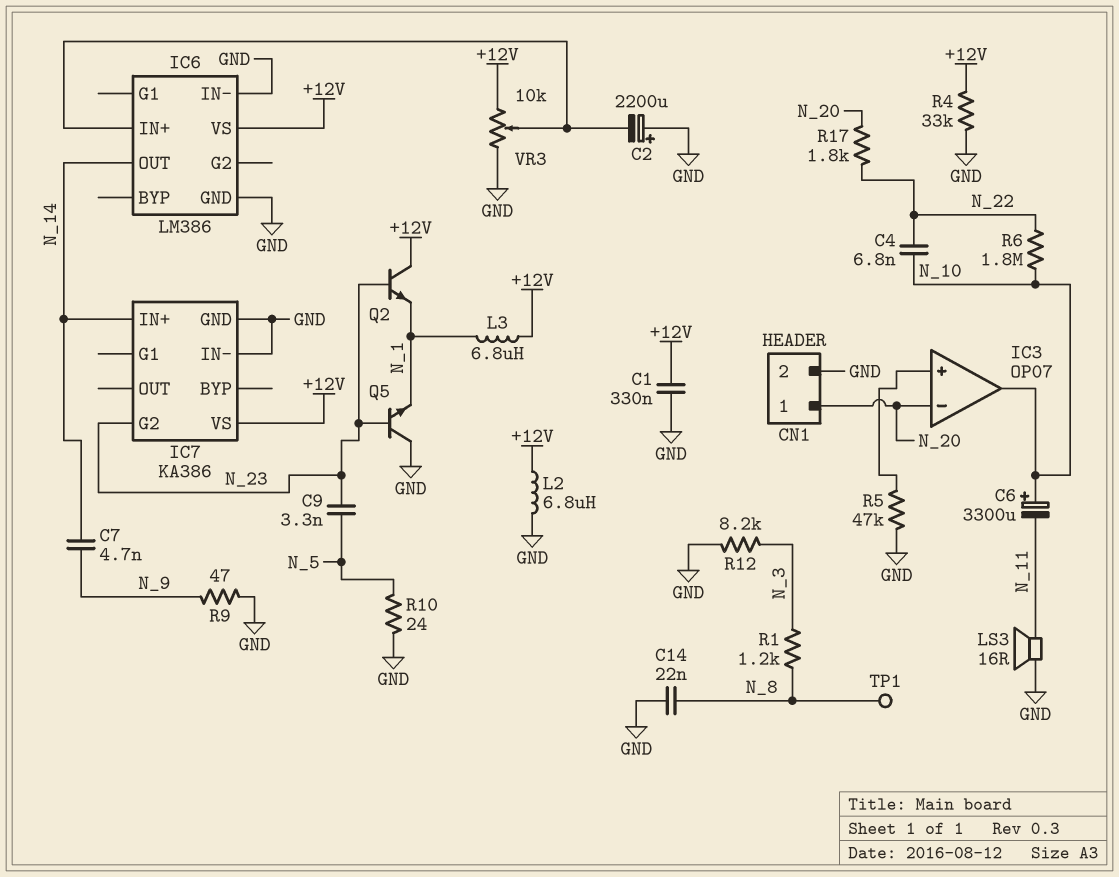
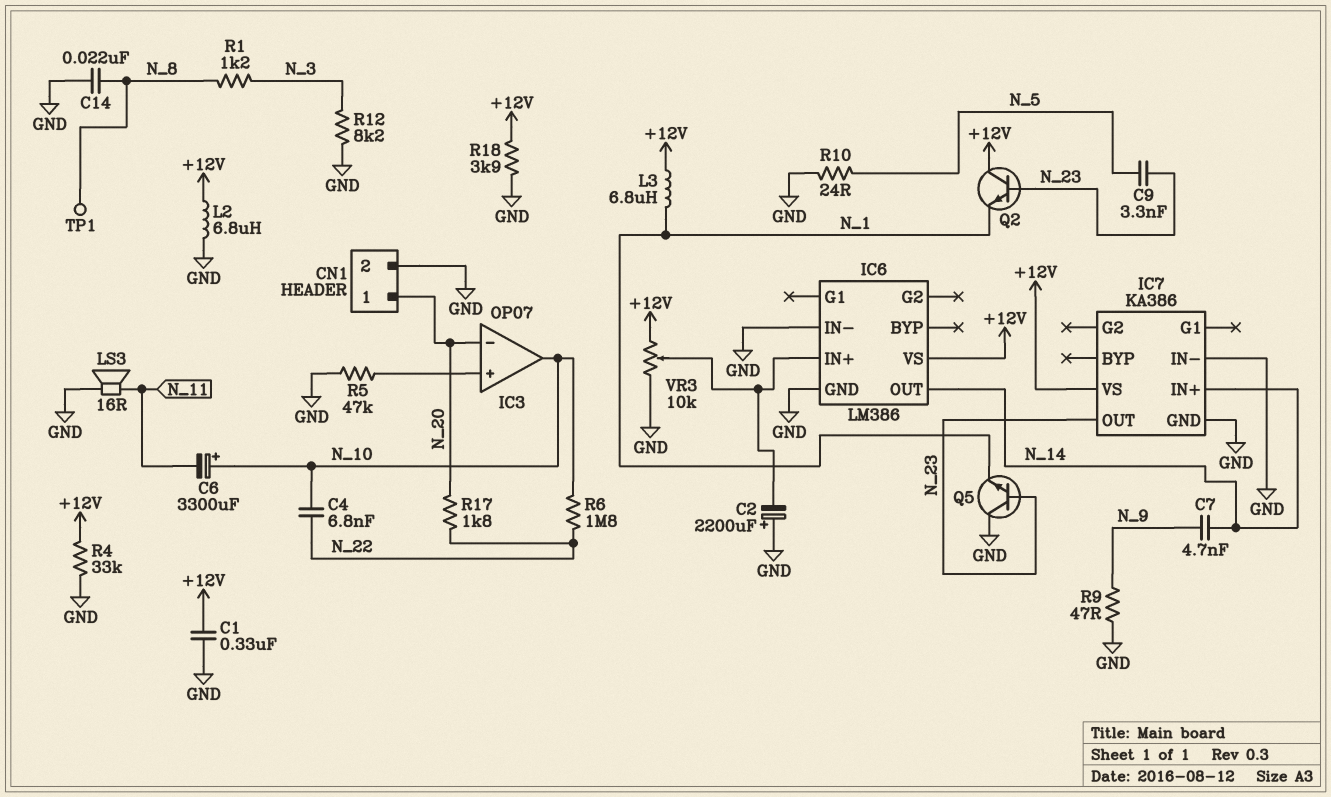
IC7 pin G2: N_23 -> none
IC7 pin OUT: none -> N_23
R18: none -> 3.9k (+12V, GND)

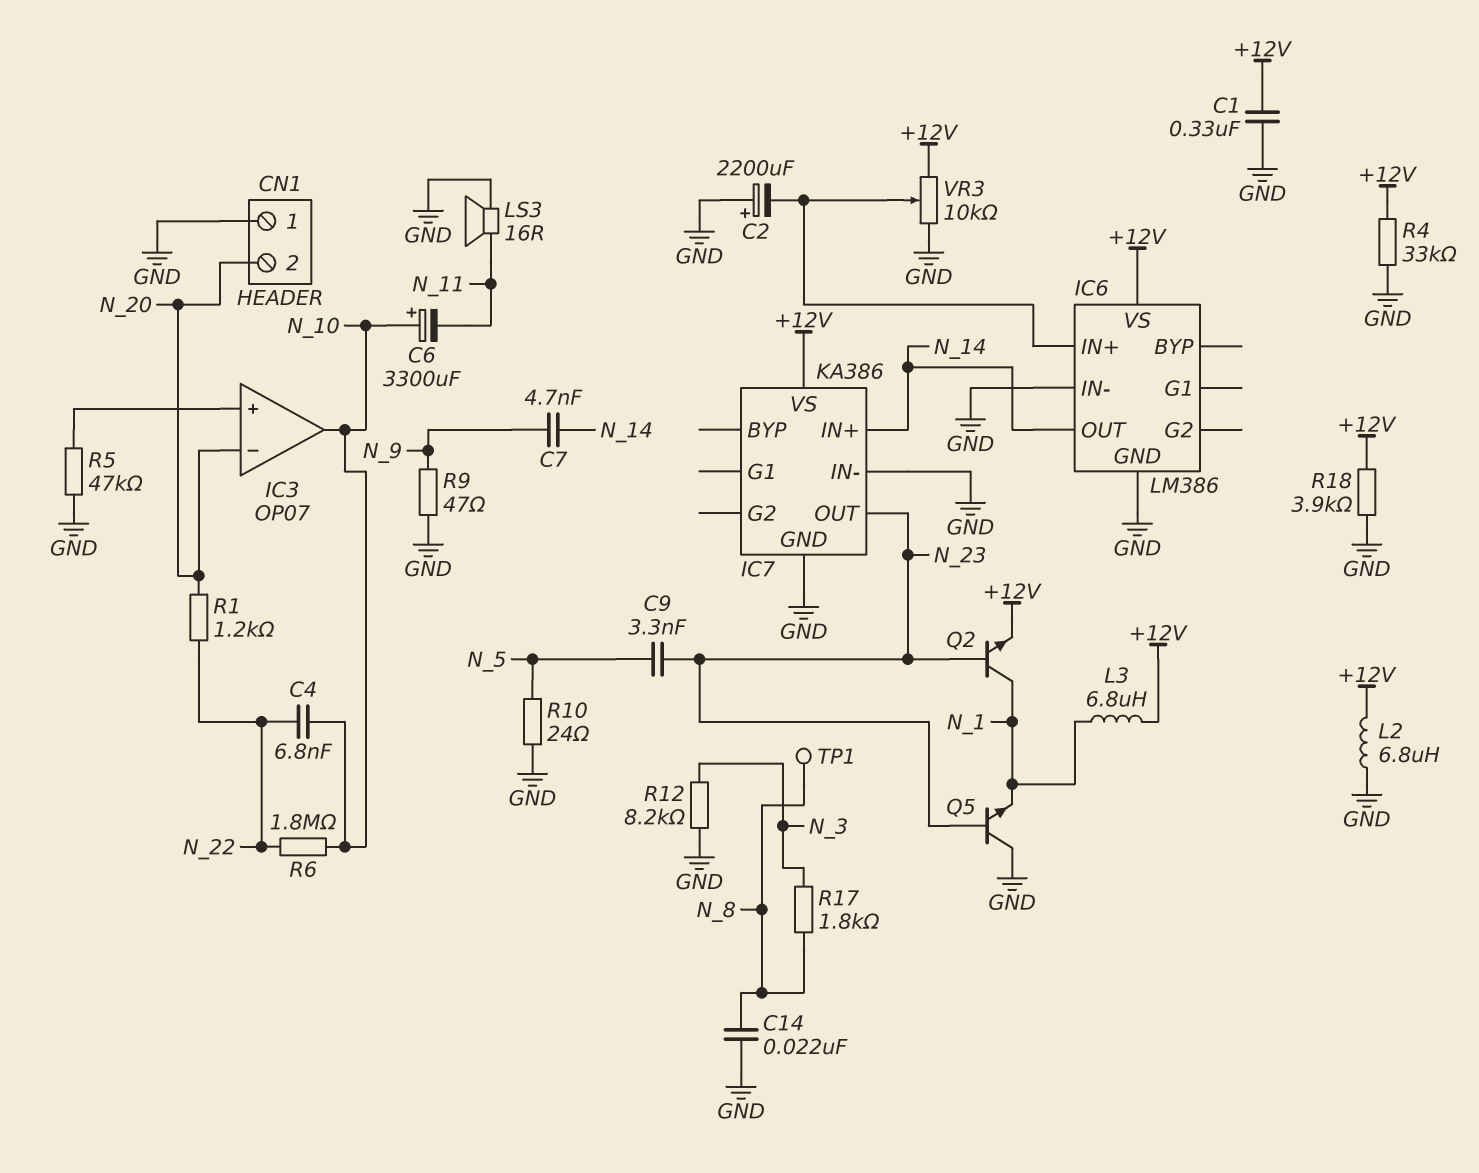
CN1 pin 1: N_20 -> GND
CN1 pin 2: GND -> N_20
Q2: NPN (B N_23, C +12V, E N_1) -> NPN (B N_23, C N_1, E +12V)
R1: 1.2k (N_3, N_8) -> 1.2k (N_20, N_22)
R17: 1.8k (N_20, N_22) -> 1.8k (N_3, N_8)

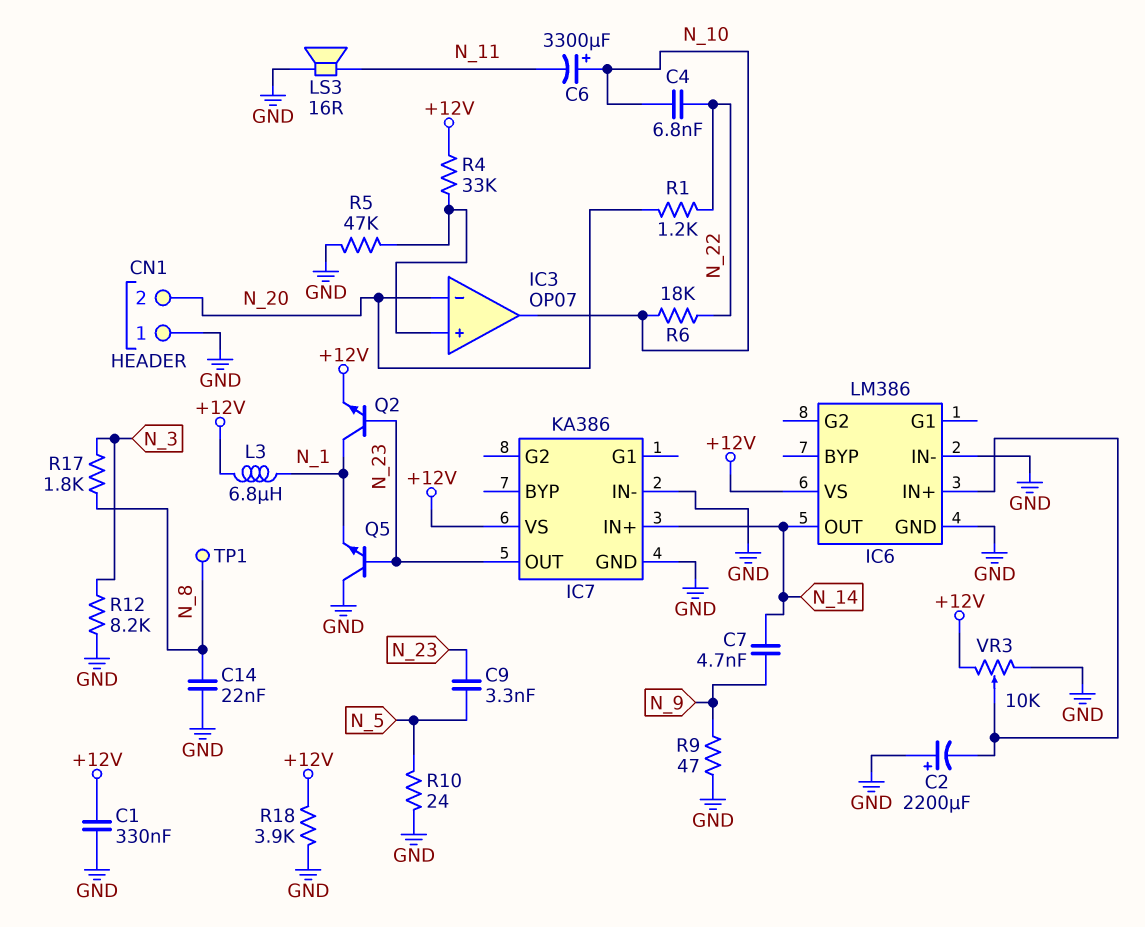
L2: 6.8uH (+12V, GND) -> none
R4: 33k (+12V, GND) -> 33k (+12V, IC3/in+)
R6: 1.8M (N_10, N_22) -> 18k (N_10, N_22)

